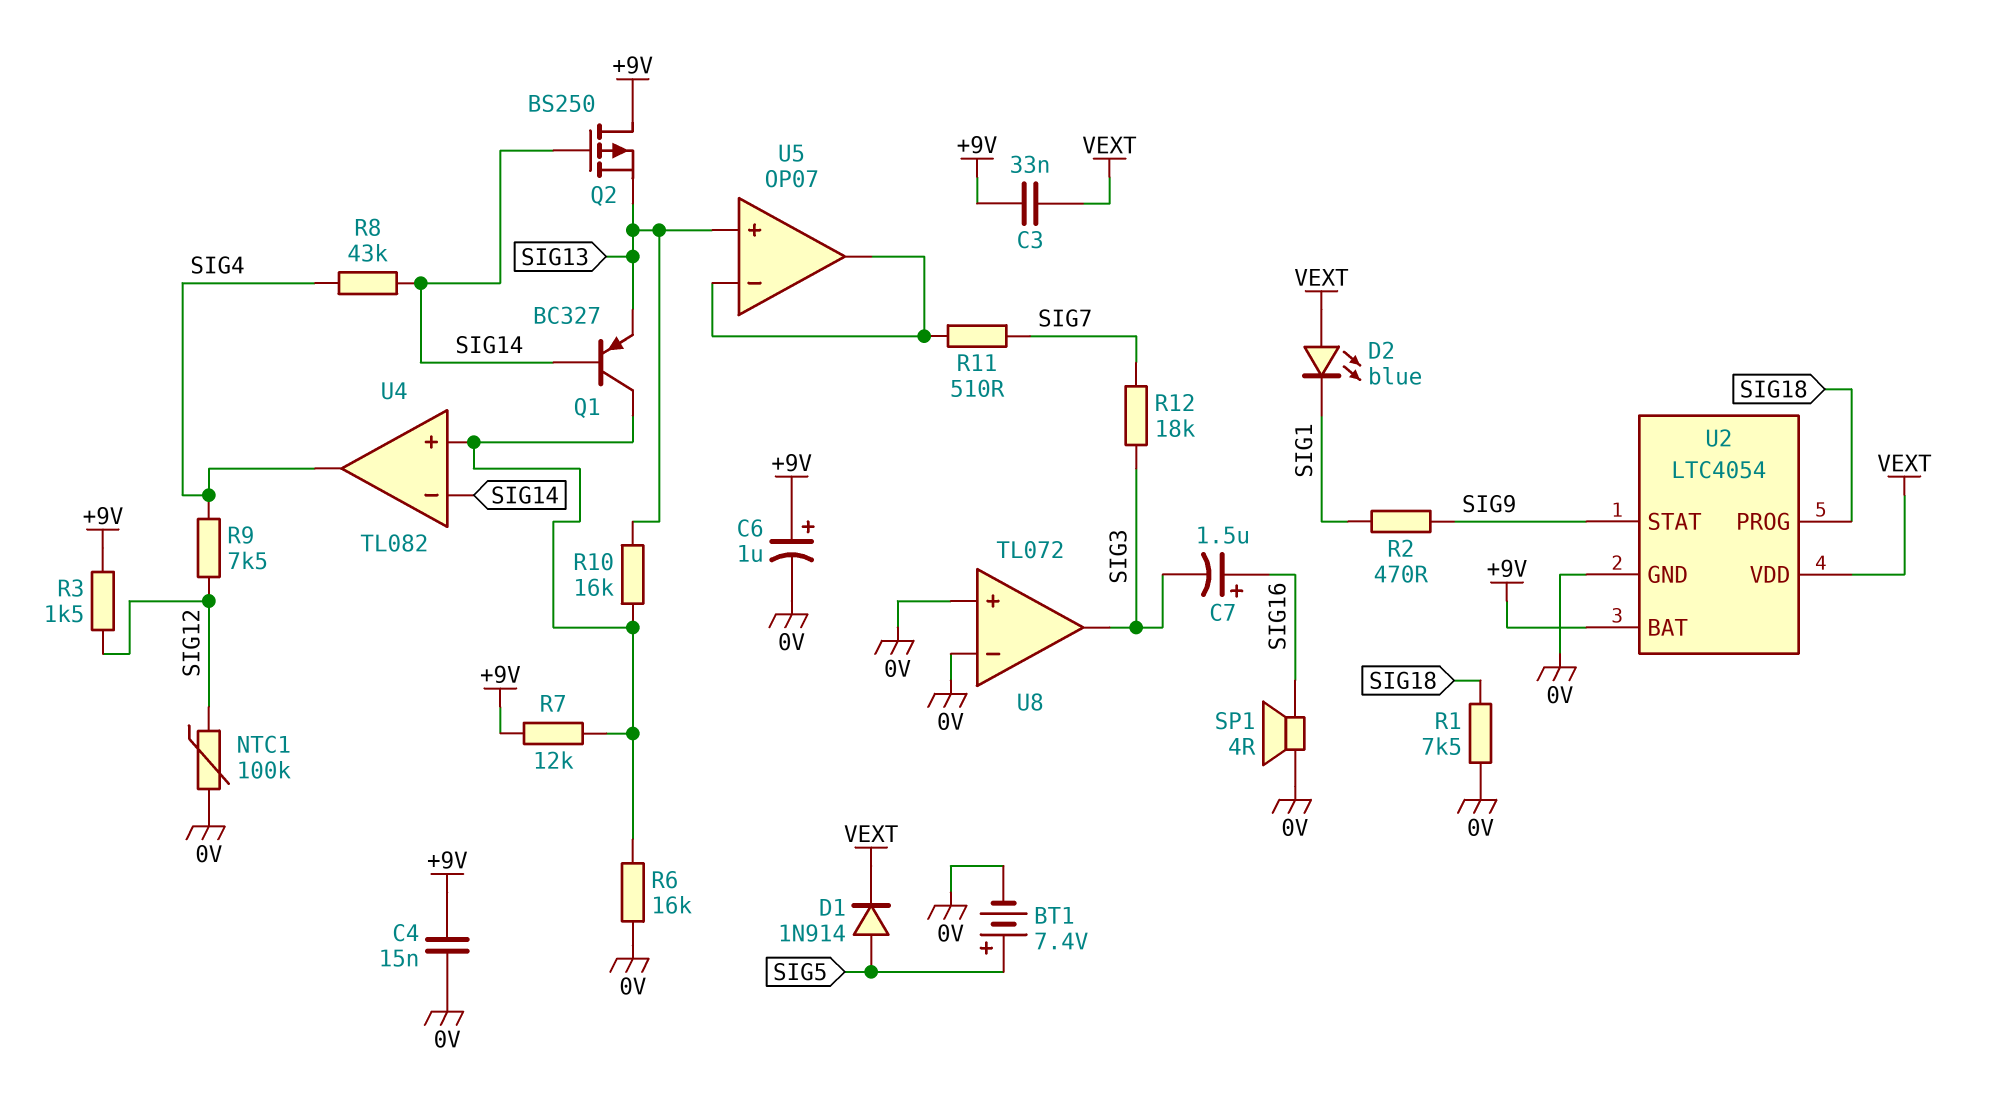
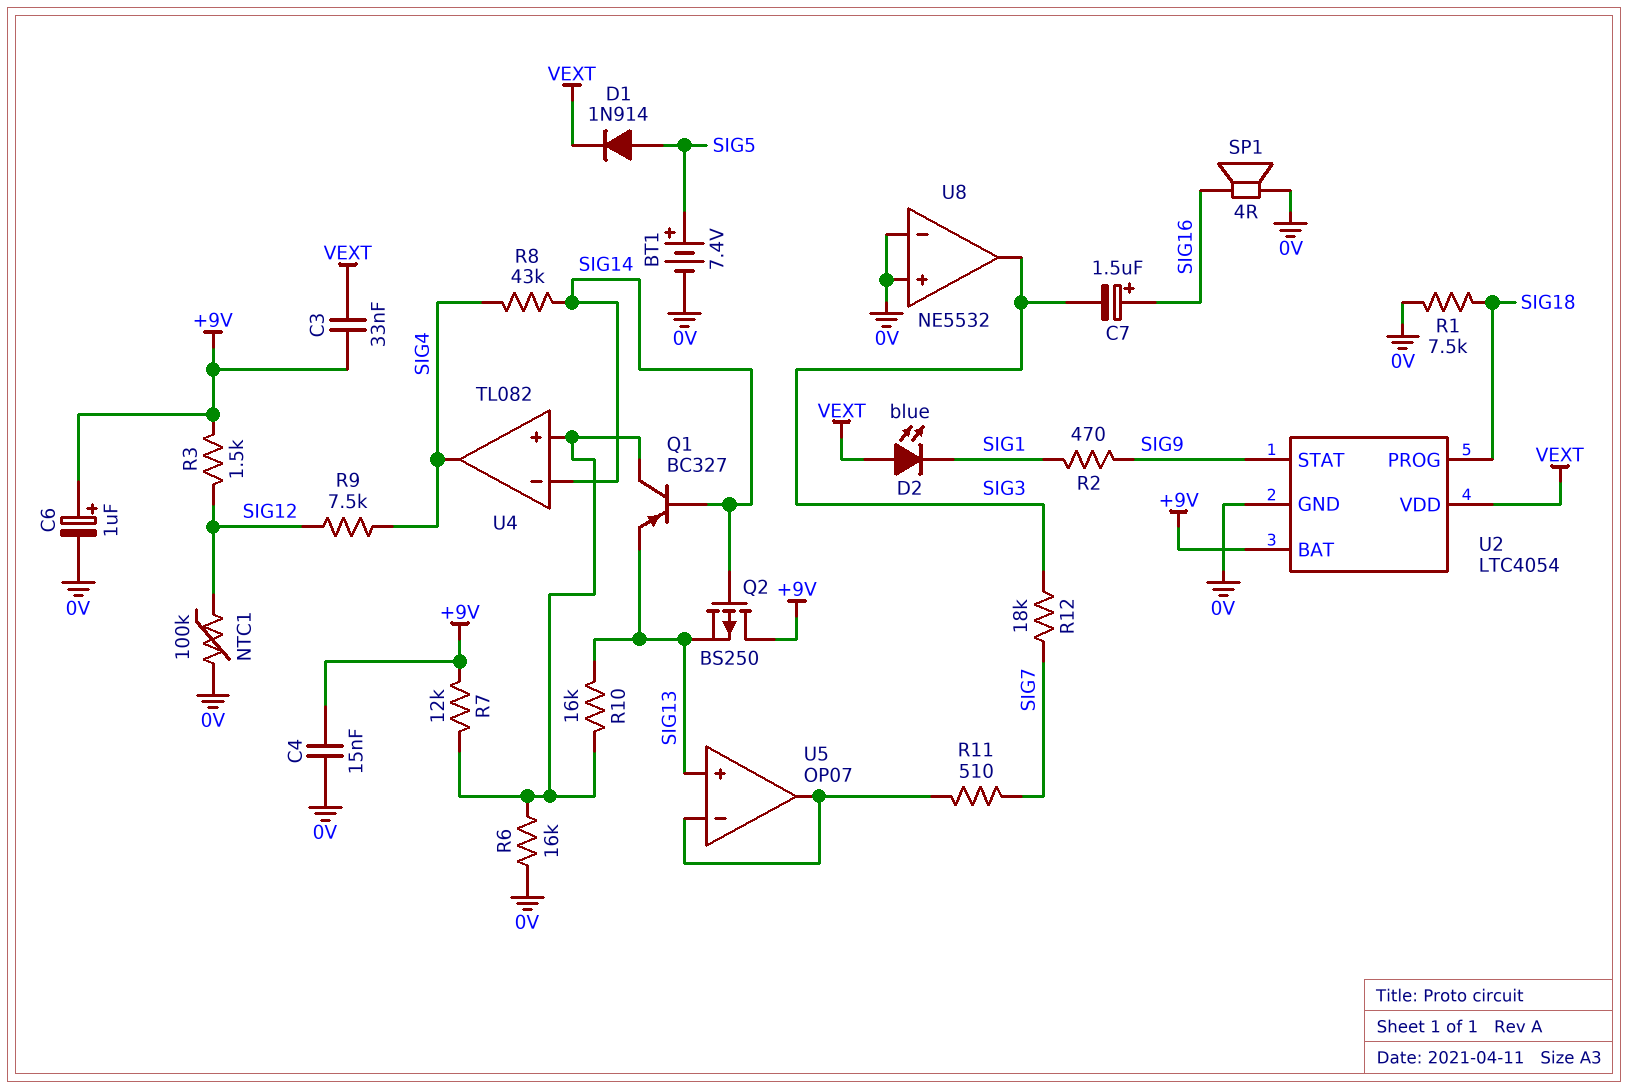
U8: TL072 -> NE5532

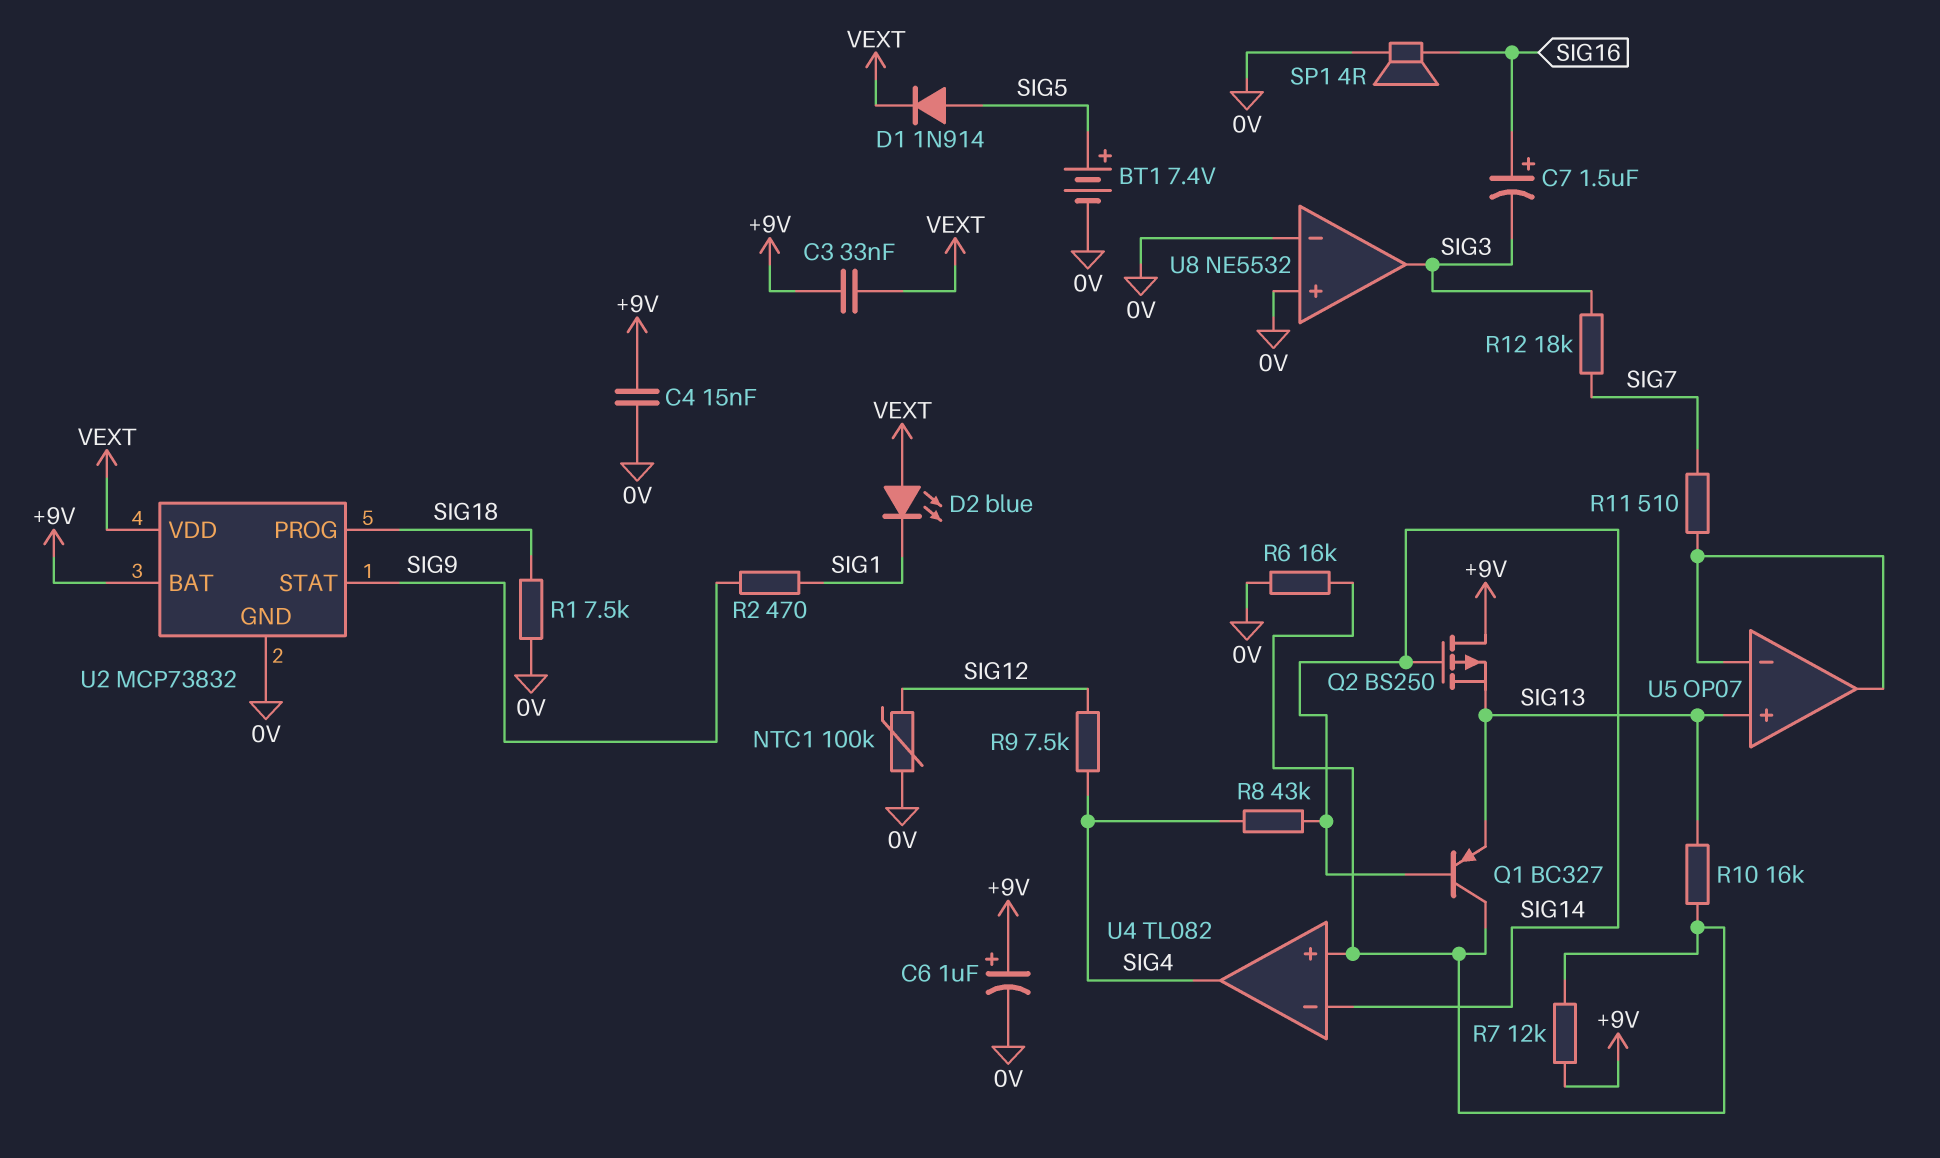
R3: 1.5k (+9V, SIG12) -> none
U2: LTC4054 -> MCP73832

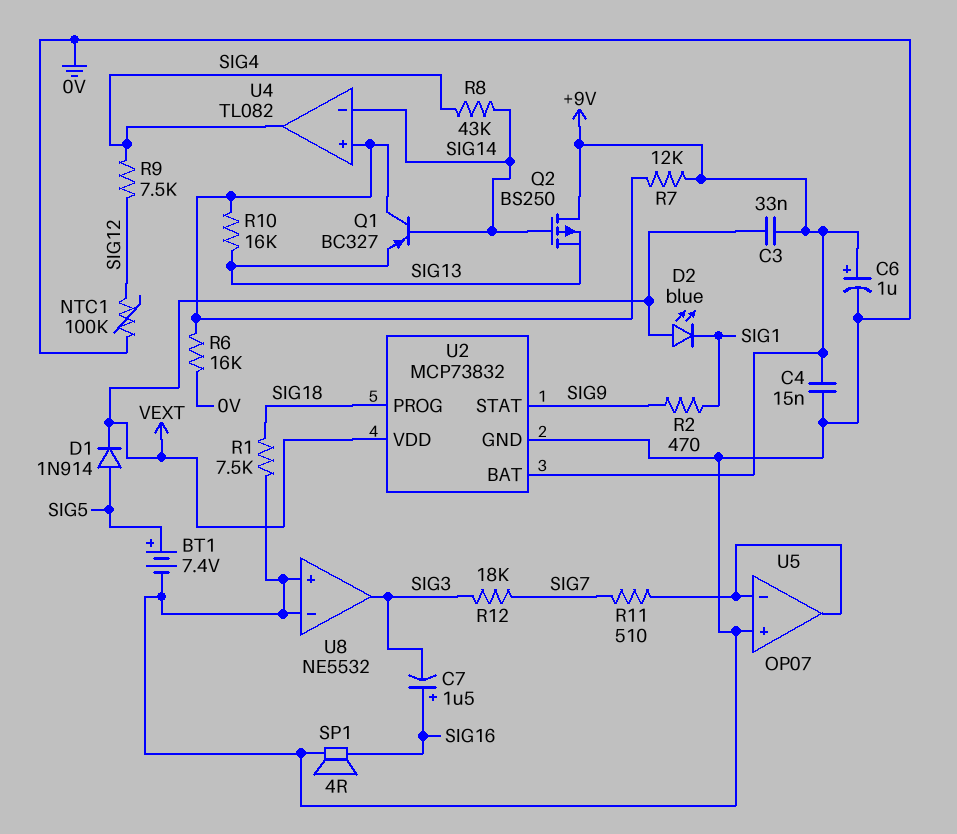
U5 pin in+: SIG13 -> 0V

